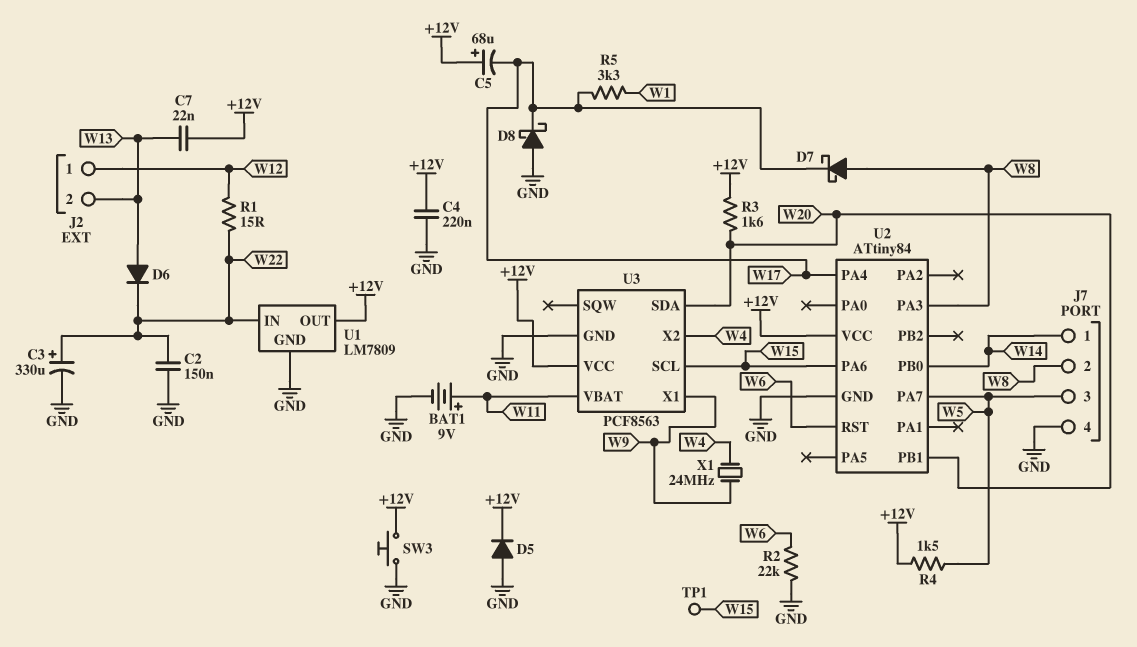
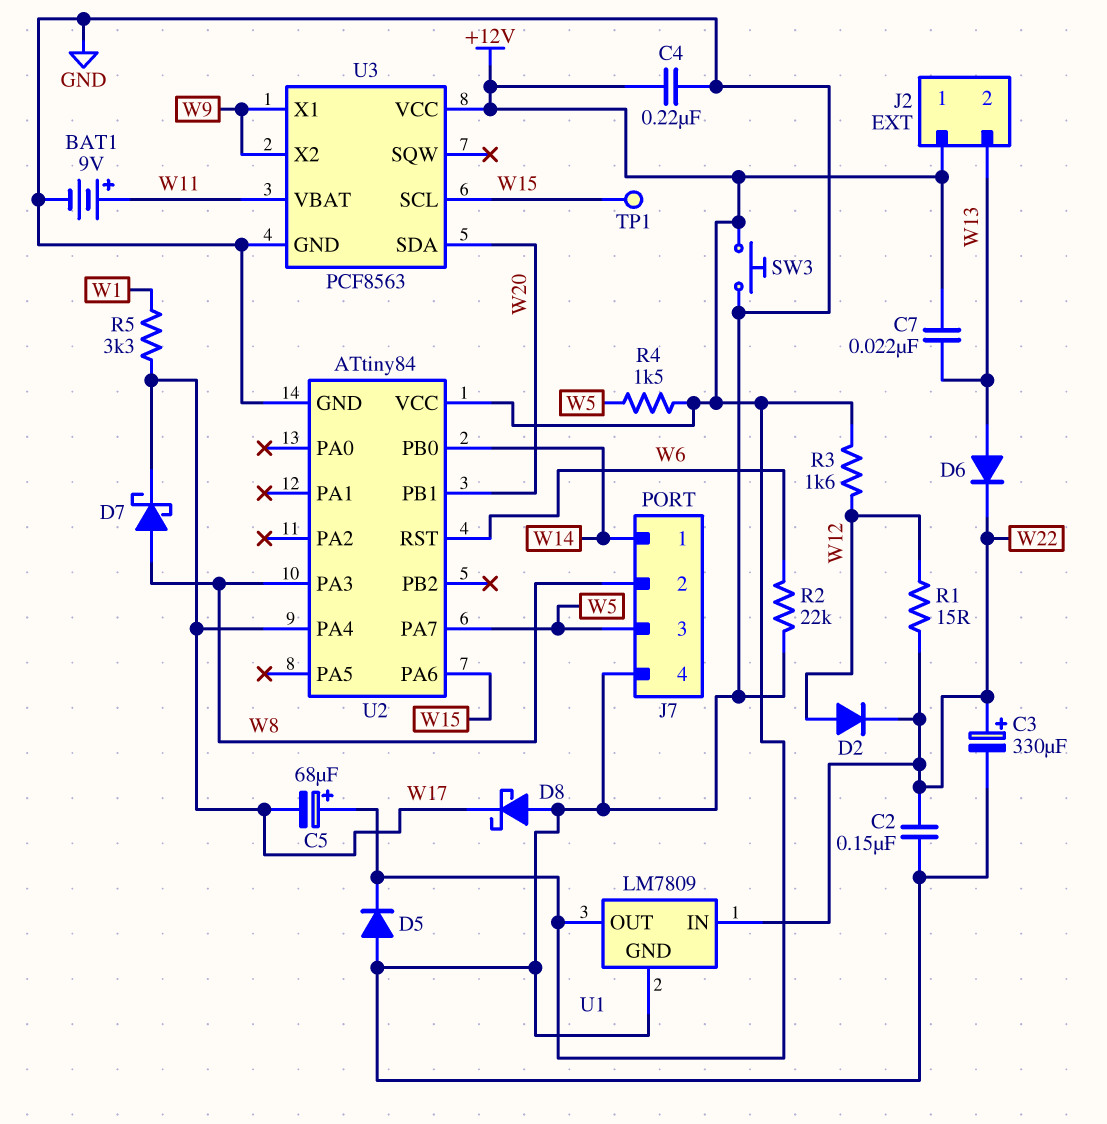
D2: none -> diode (A W12, K W22)
J2 pin 1: W12 -> +12V
R3: 1.6k (+12V, W20) -> 1.6k (+12V, W12)
U3 pin X2: W4 -> W9
X1: 24MHz (W4, W9) -> none

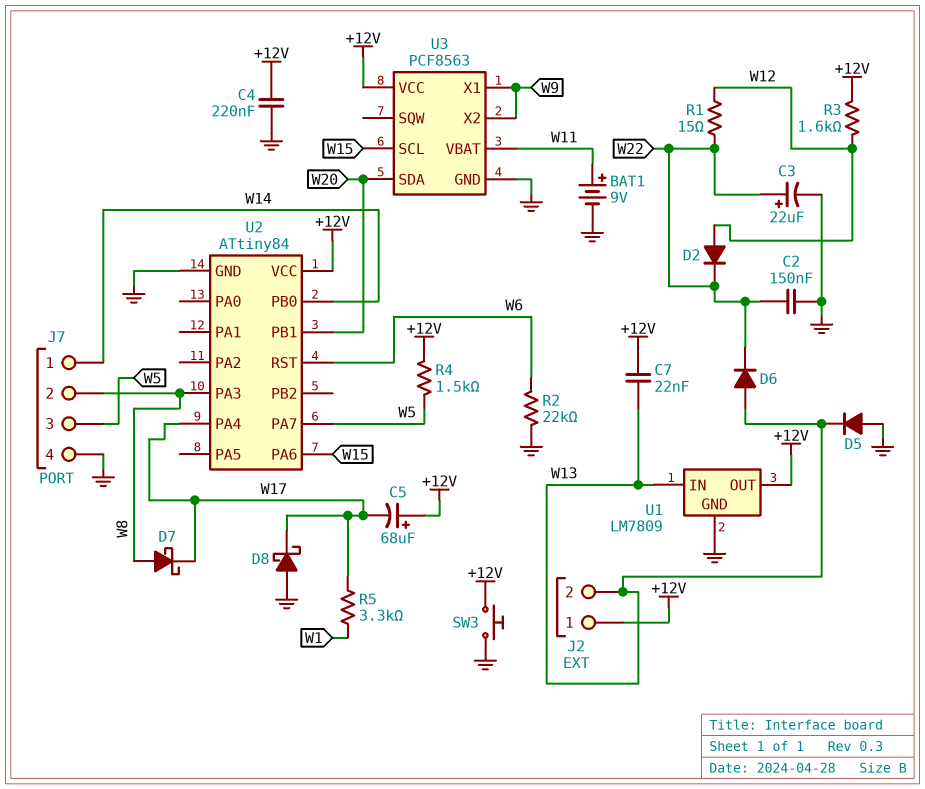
C3: 330uF (plus W22, minus GND) -> 22uF (plus W22, minus GND)
D5: diode (A GND, K +12V) -> diode (A GND, K W13)
TP1: test point (W15) -> none
U1 pin IN: W22 -> W13

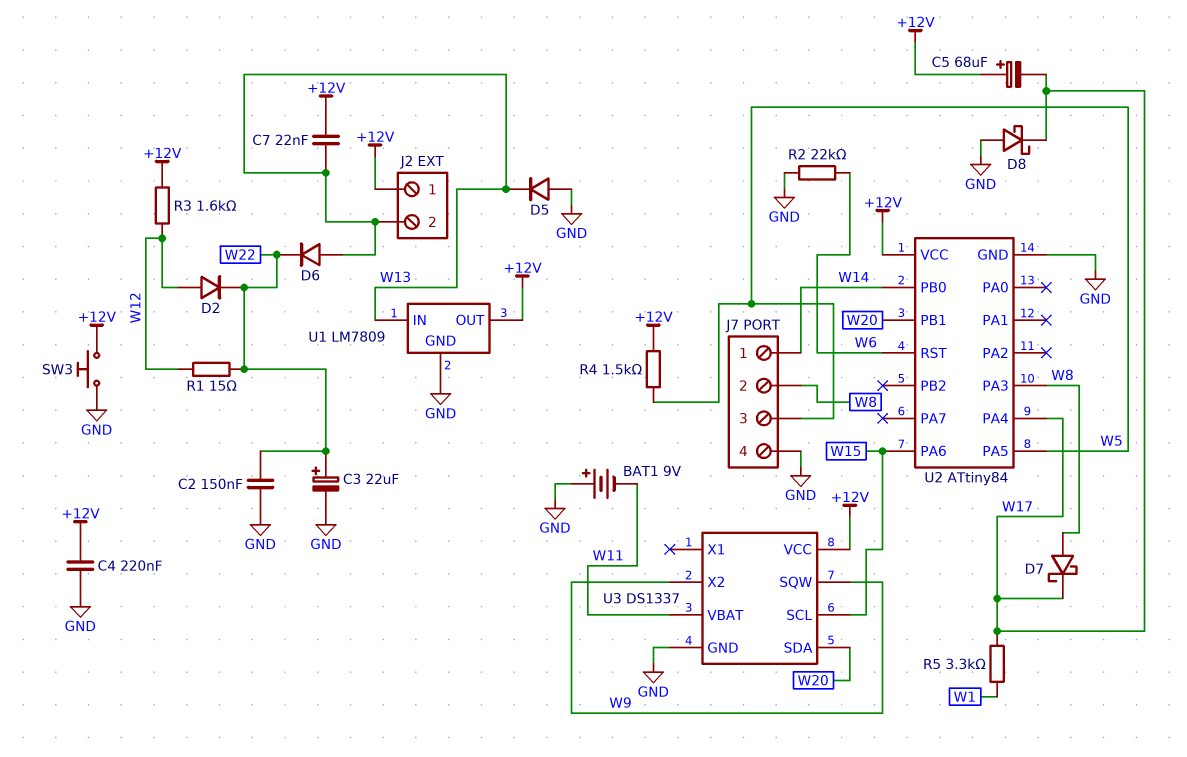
BAT1: 9V (plus W11, minus GND) -> 9V (plus GND, minus W11)
U2 pin PA5: none -> W5
U2 pin PA7: W5 -> none
U3: PCF8563 -> DS1337
U3 pin SQW: none -> W9
U3 pin X1: W9 -> none

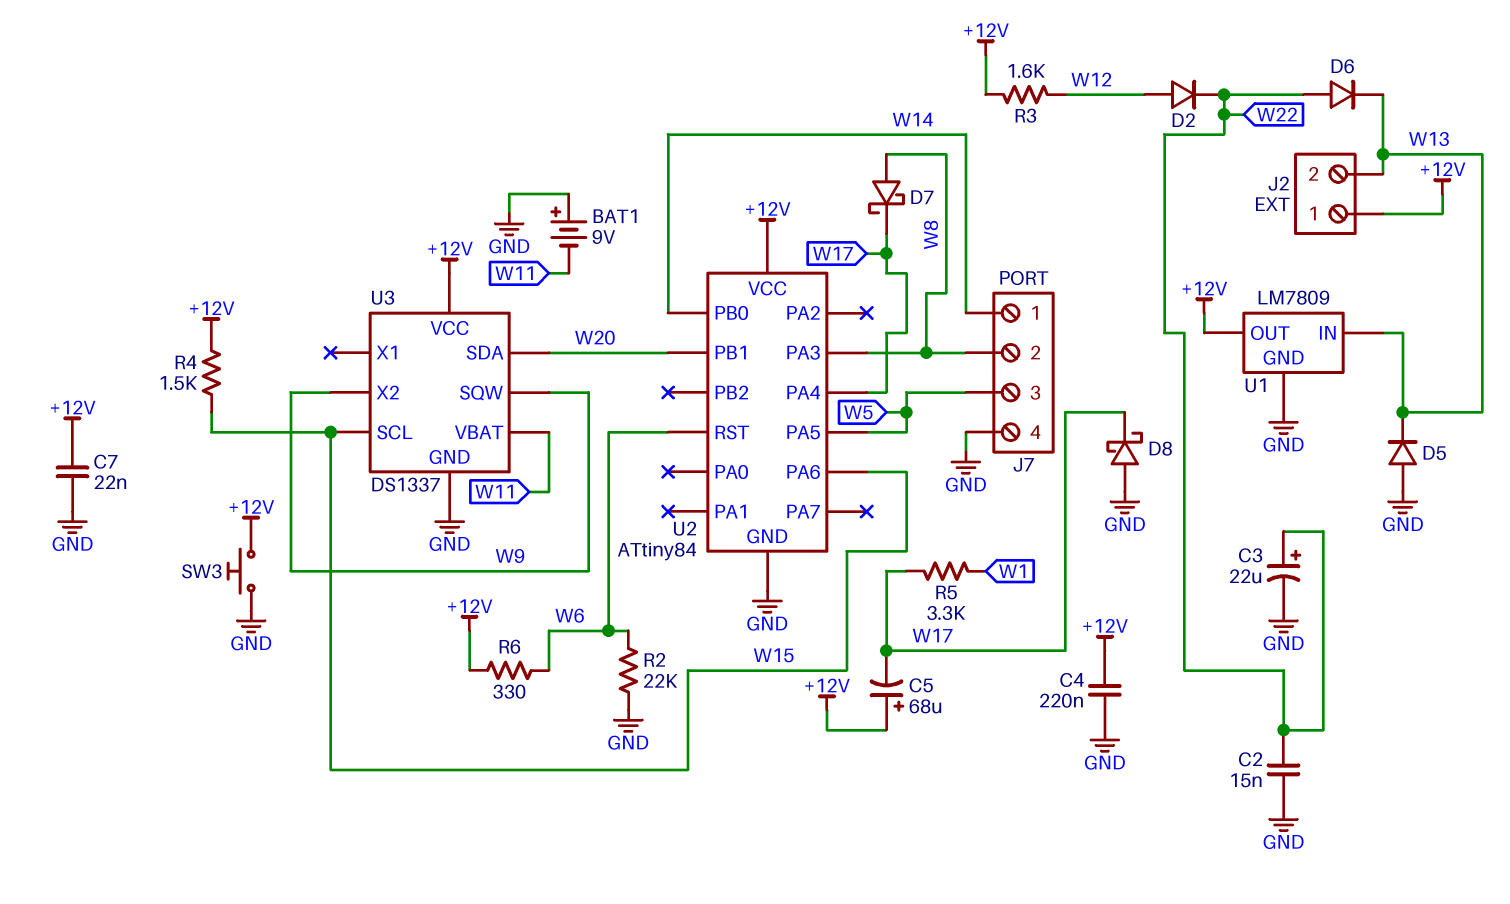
C2: 150nF (GND, W22) -> 15nF (GND, W22)
C7: 22nF (+12V, W13) -> 22nF (+12V, GND)
D6: diode (A W13, K W22) -> diode (A W22, K W13)
R1: 15 (W12, W22) -> none
R4: 1.5k (+12V, W5) -> 1.5k (+12V, W15)
R6: none -> 330 (+12V, W6)

